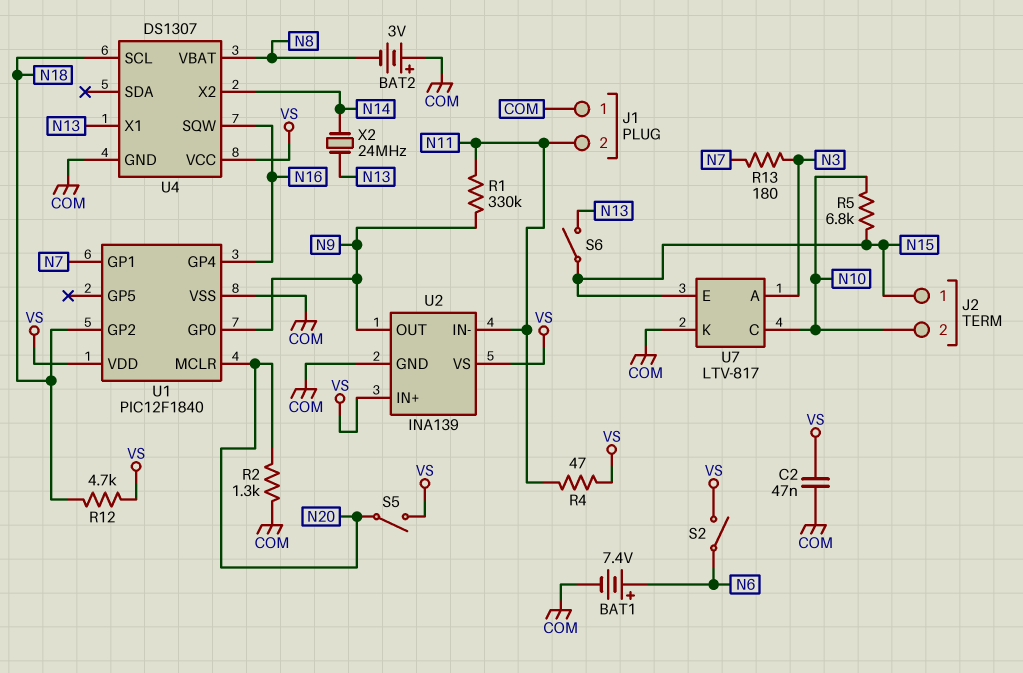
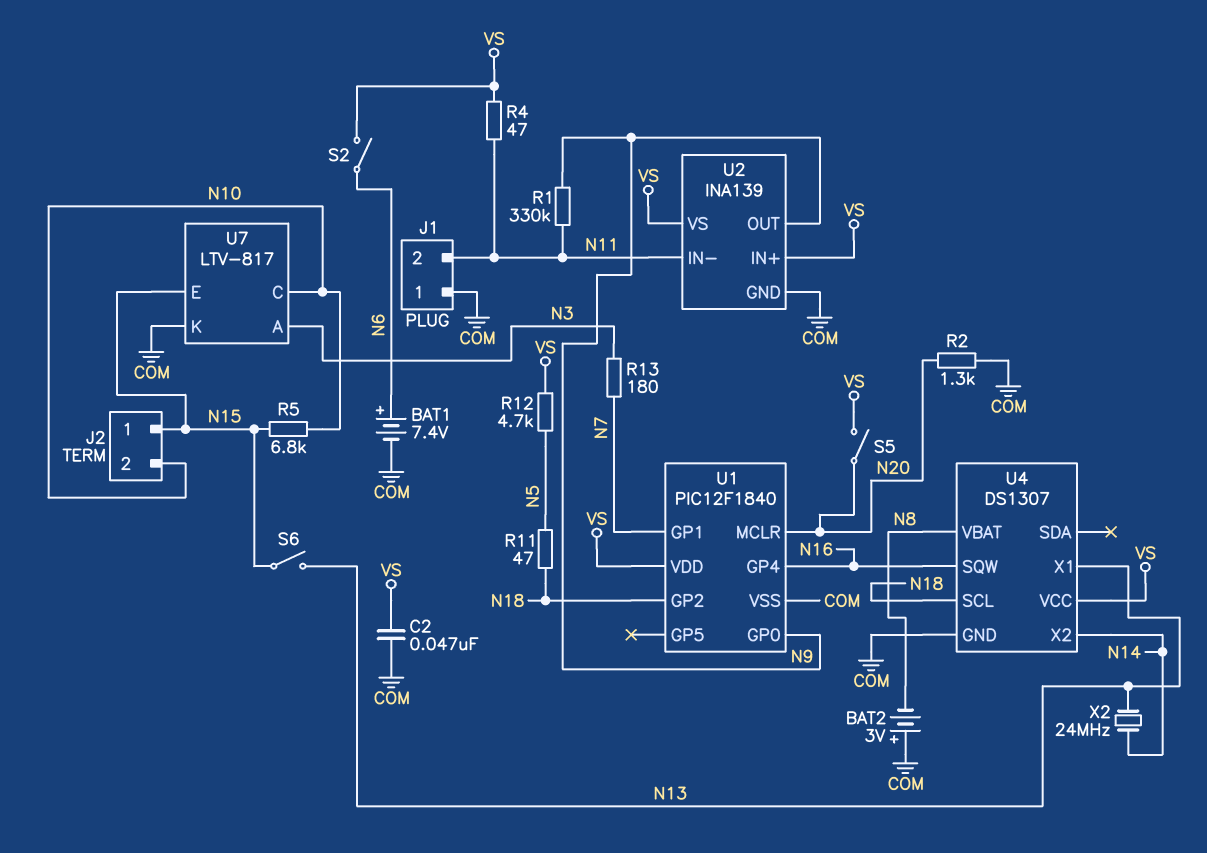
R11: none -> 47 (N5, N18)
R12: 4.7k (N18, VS) -> 4.7k (N5, VS)

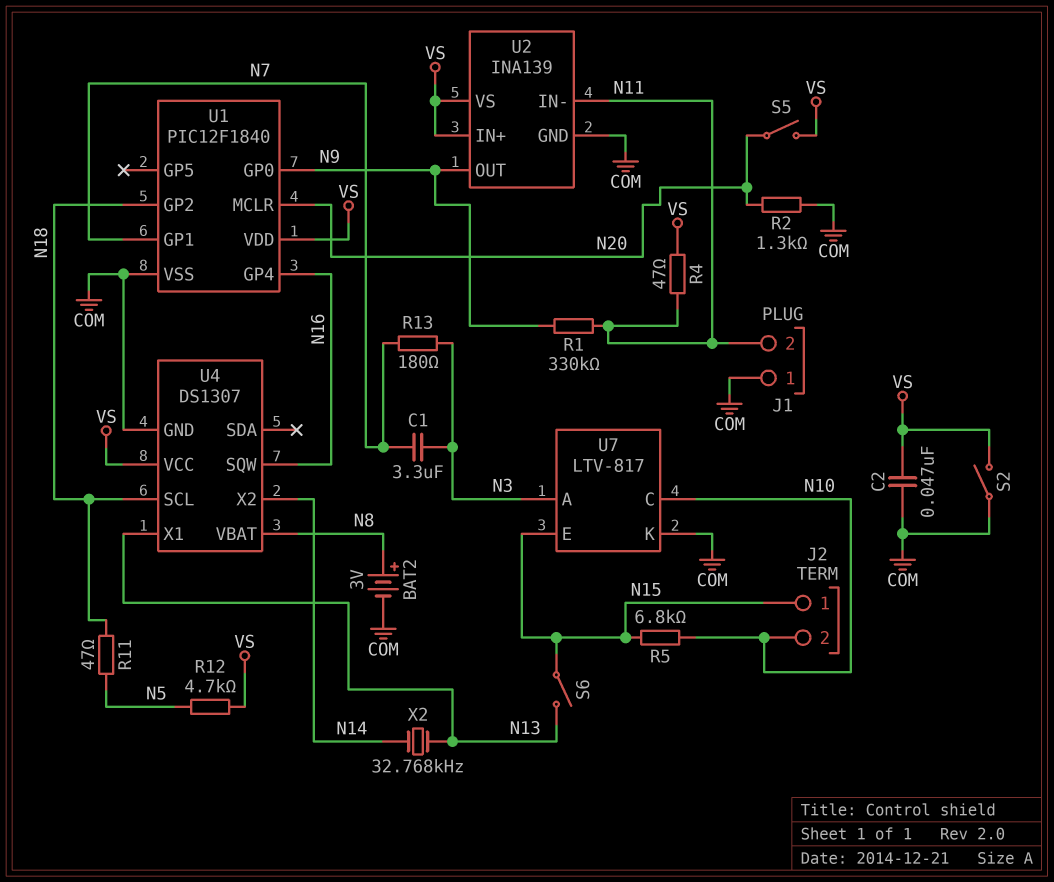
BAT1: 7.4V (plus N6, minus COM) -> none
BAT2: 3V (plus COM, minus N8) -> 3V (plus N8, minus COM)
C1: none -> 3.3uF (N3, N7)
S2: switch (N6, VS) -> switch (COM, VS)
X2: 24MHz (N13, N14) -> 32.768kHz (N13, N14)

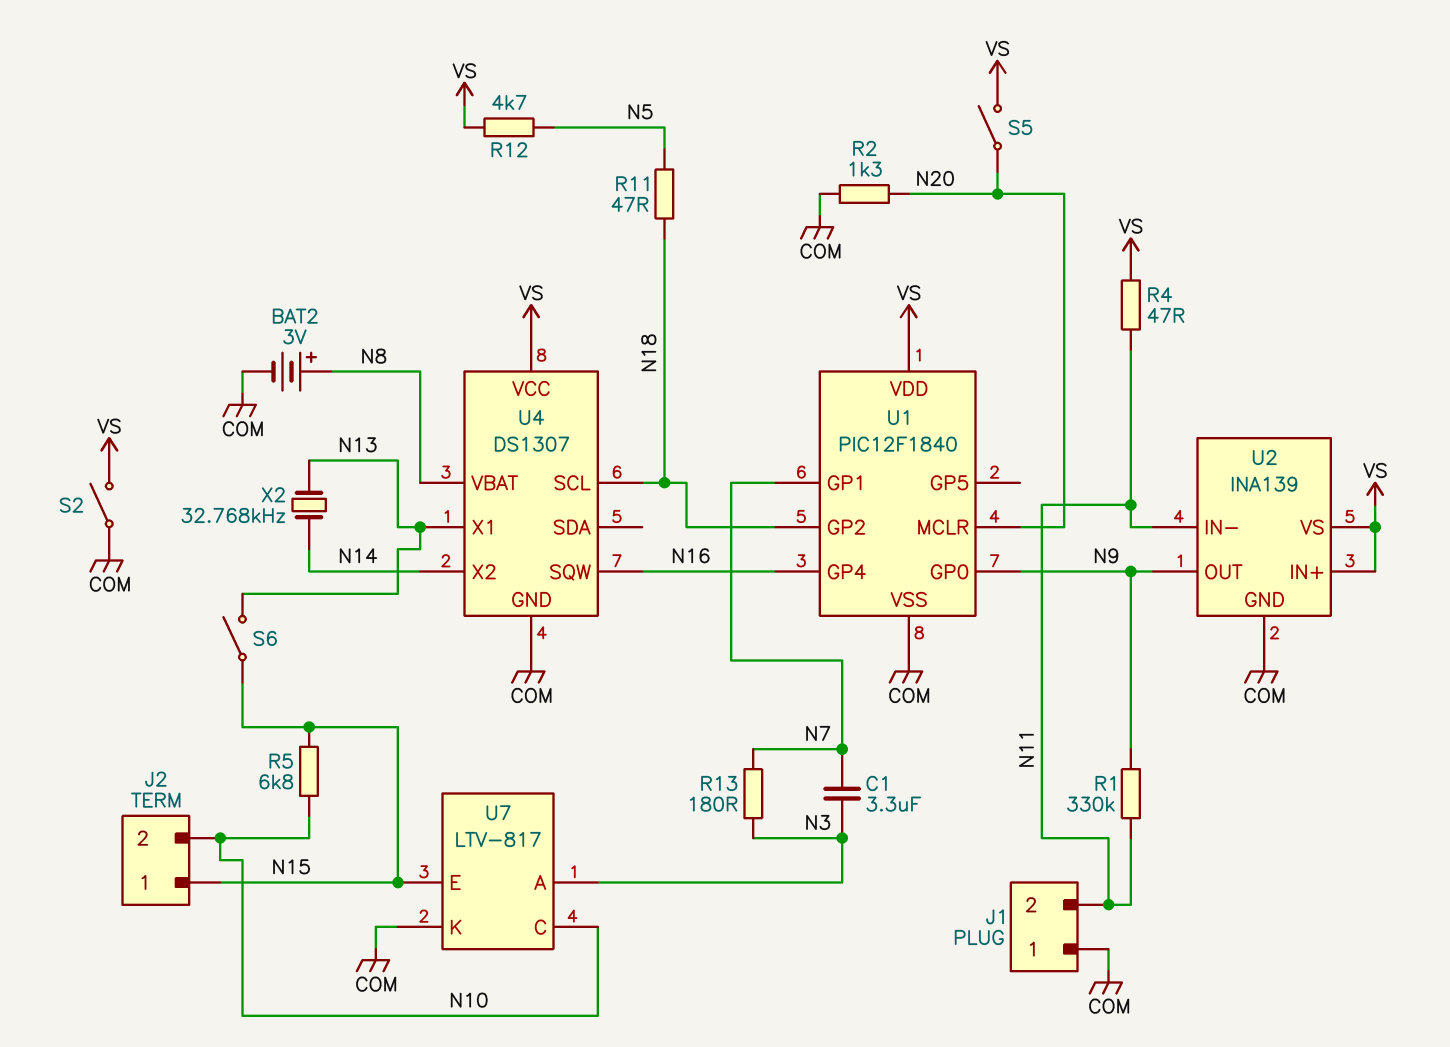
C2: 47nF (COM, VS) -> none

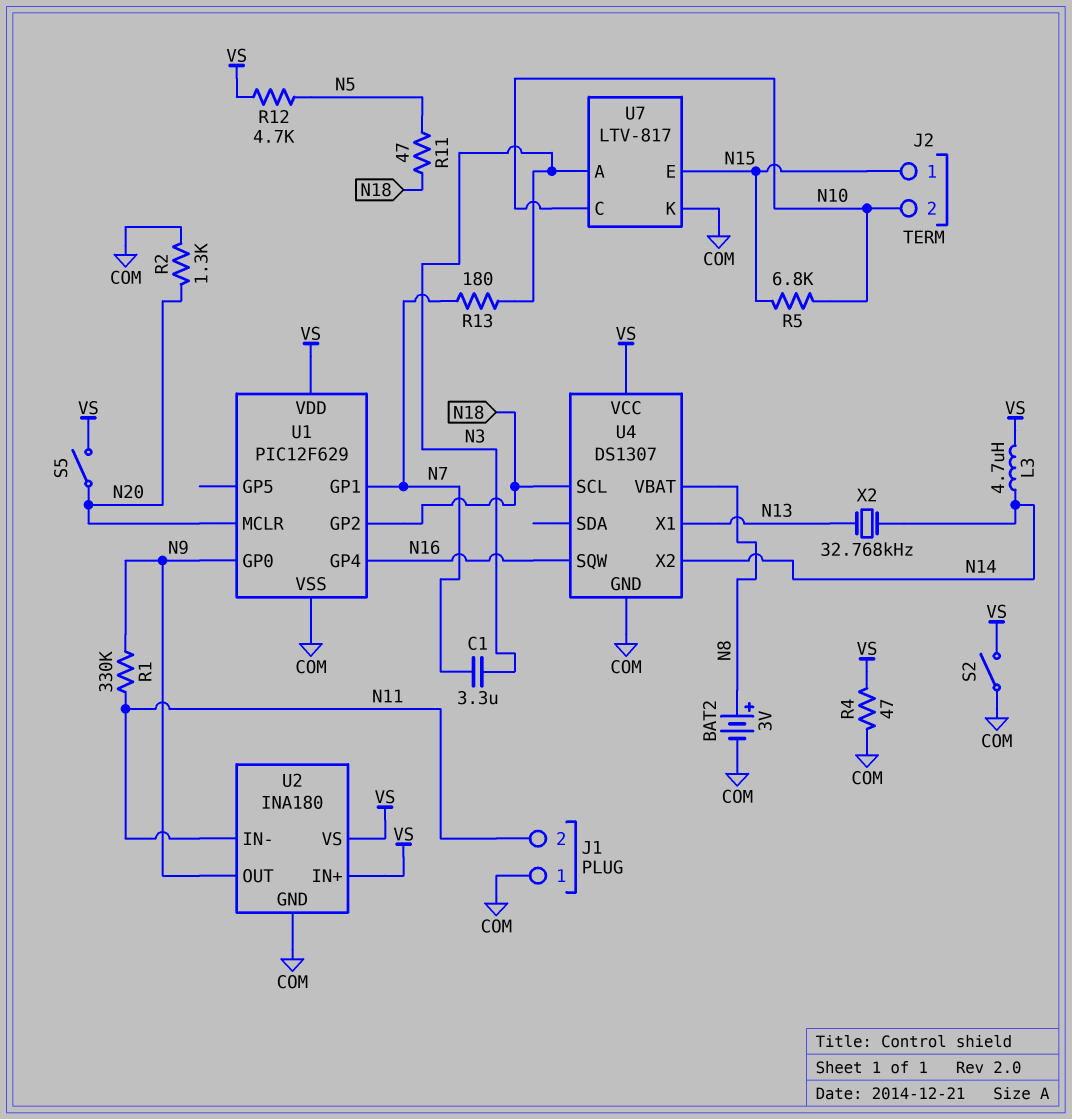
L3: none -> 4.7uH (N14, VS)
R4: 47 (N11, VS) -> 47 (COM, VS)
S6: switch (N13, N15) -> none
U1: PIC12F1840 -> PIC12F629
U2: INA139 -> INA180

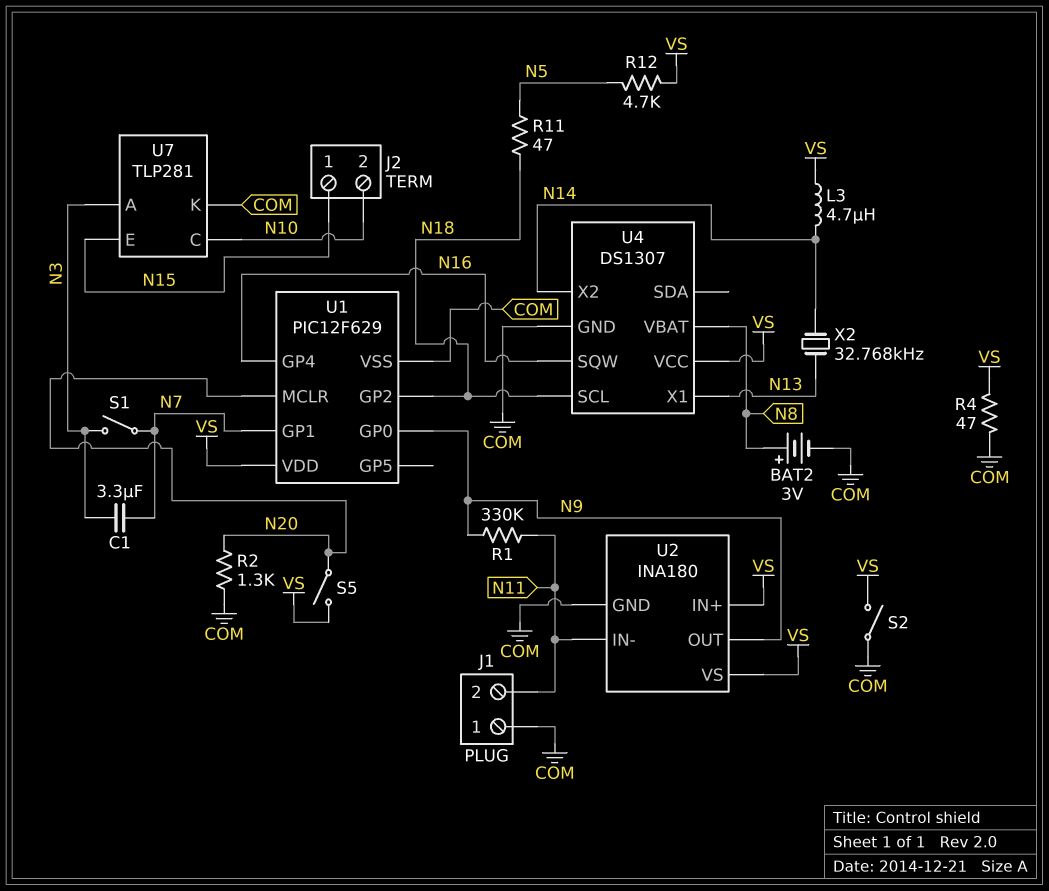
R5: 6.8k (N10, N15) -> none
R13: 180 (N3, N7) -> none
S1: none -> switch (N3, N7)
U7: LTV-817 -> TLP281

